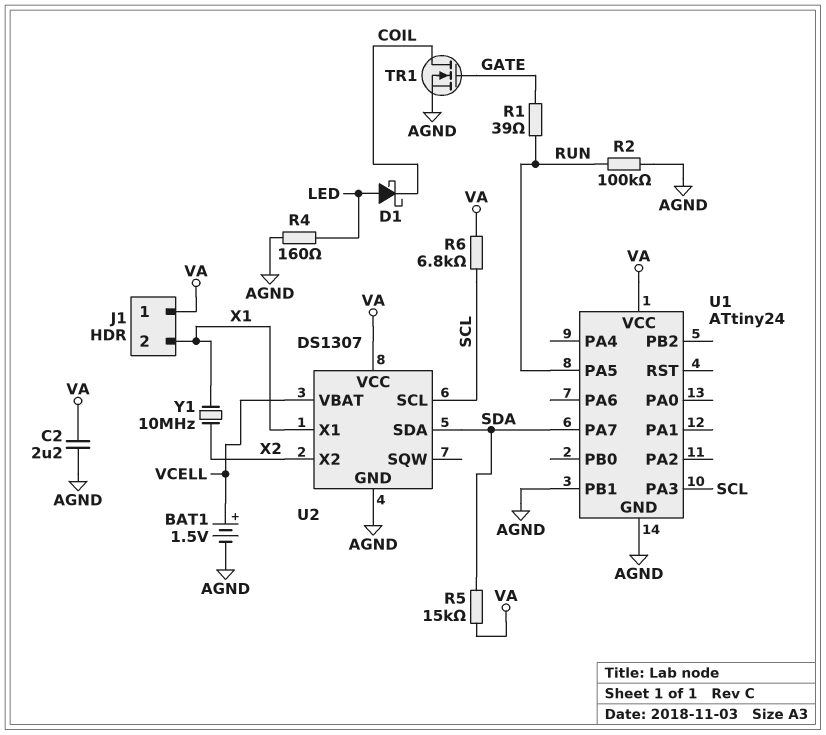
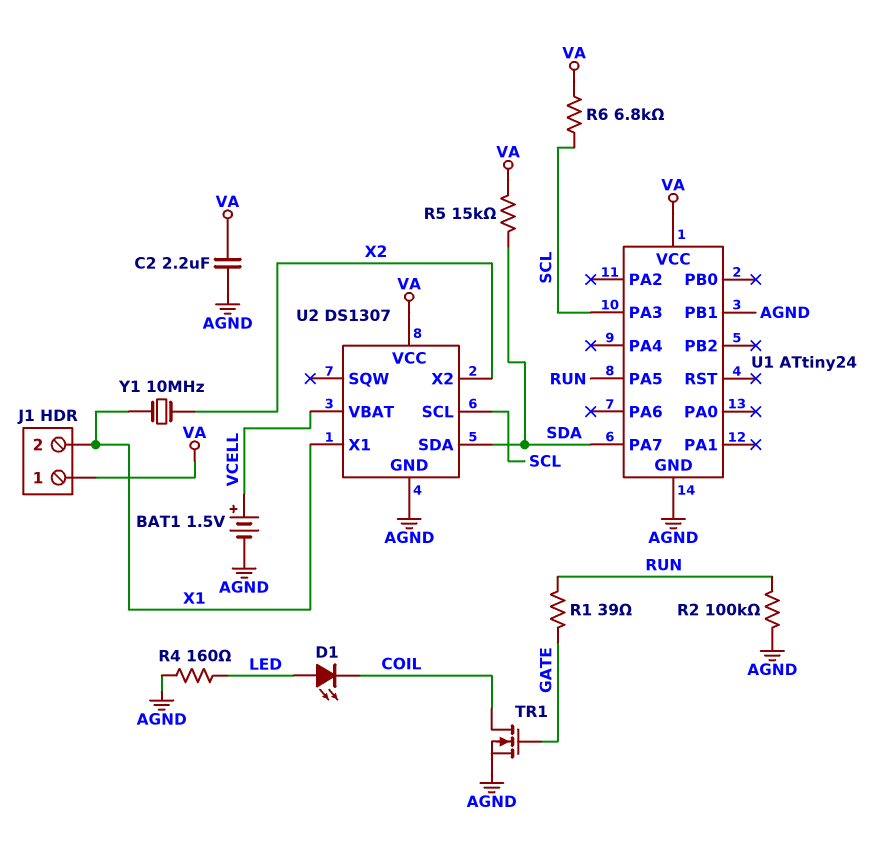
D1: schottky (A LED, K COIL) -> LED (A LED, K COIL)

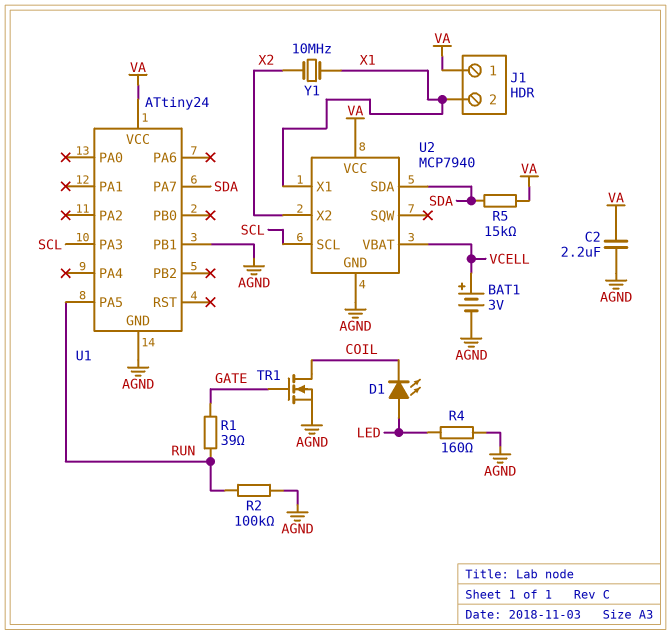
BAT1: 1.5V (plus VCELL, minus AGND) -> 3V (plus VCELL, minus AGND)
R6: 6.8k (SCL, VA) -> none
U2: DS1307 -> MCP7940

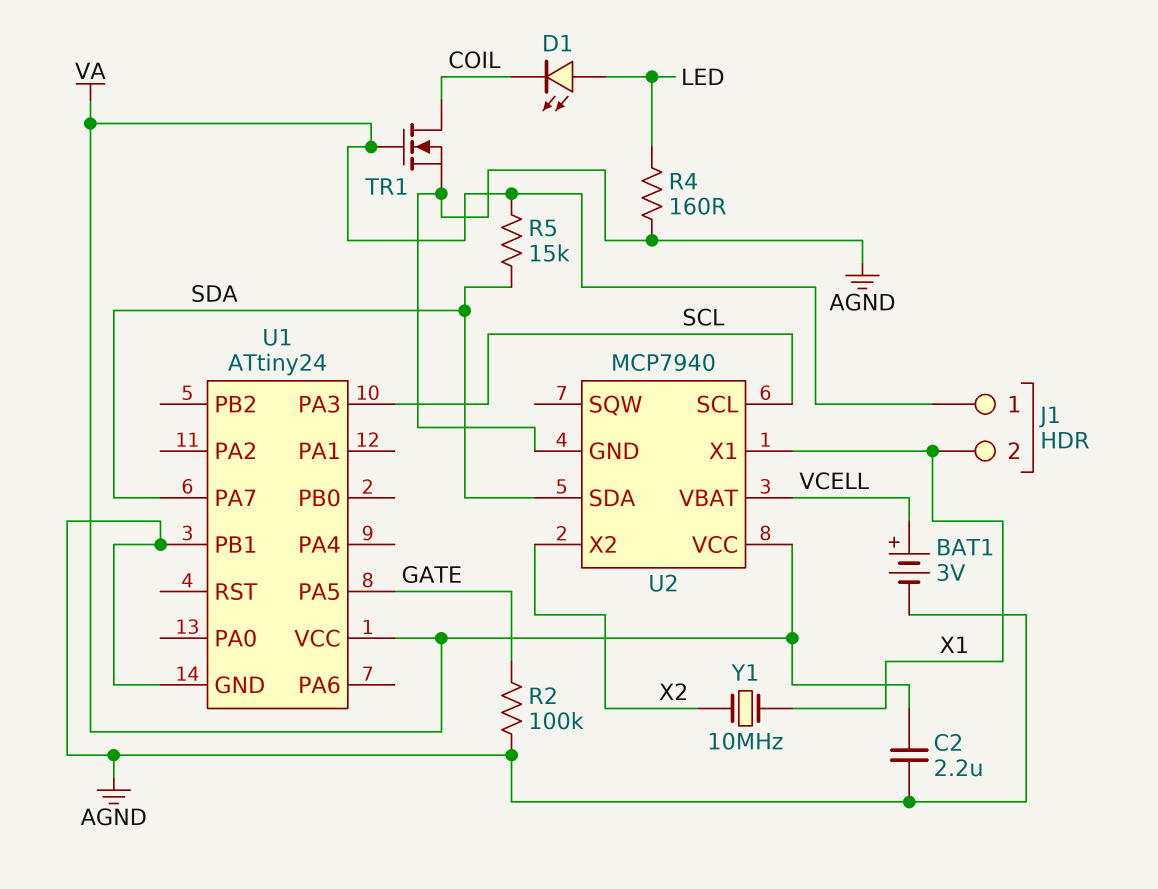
R1: 39 (GATE, RUN) -> none
R2: 100k (AGND, RUN) -> 100k (AGND, GATE)
TR1: NMOS (G GATE, D COIL, S AGND) -> NMOS (G VA, D COIL, S AGND)
U1 pin PA5: RUN -> GATE

